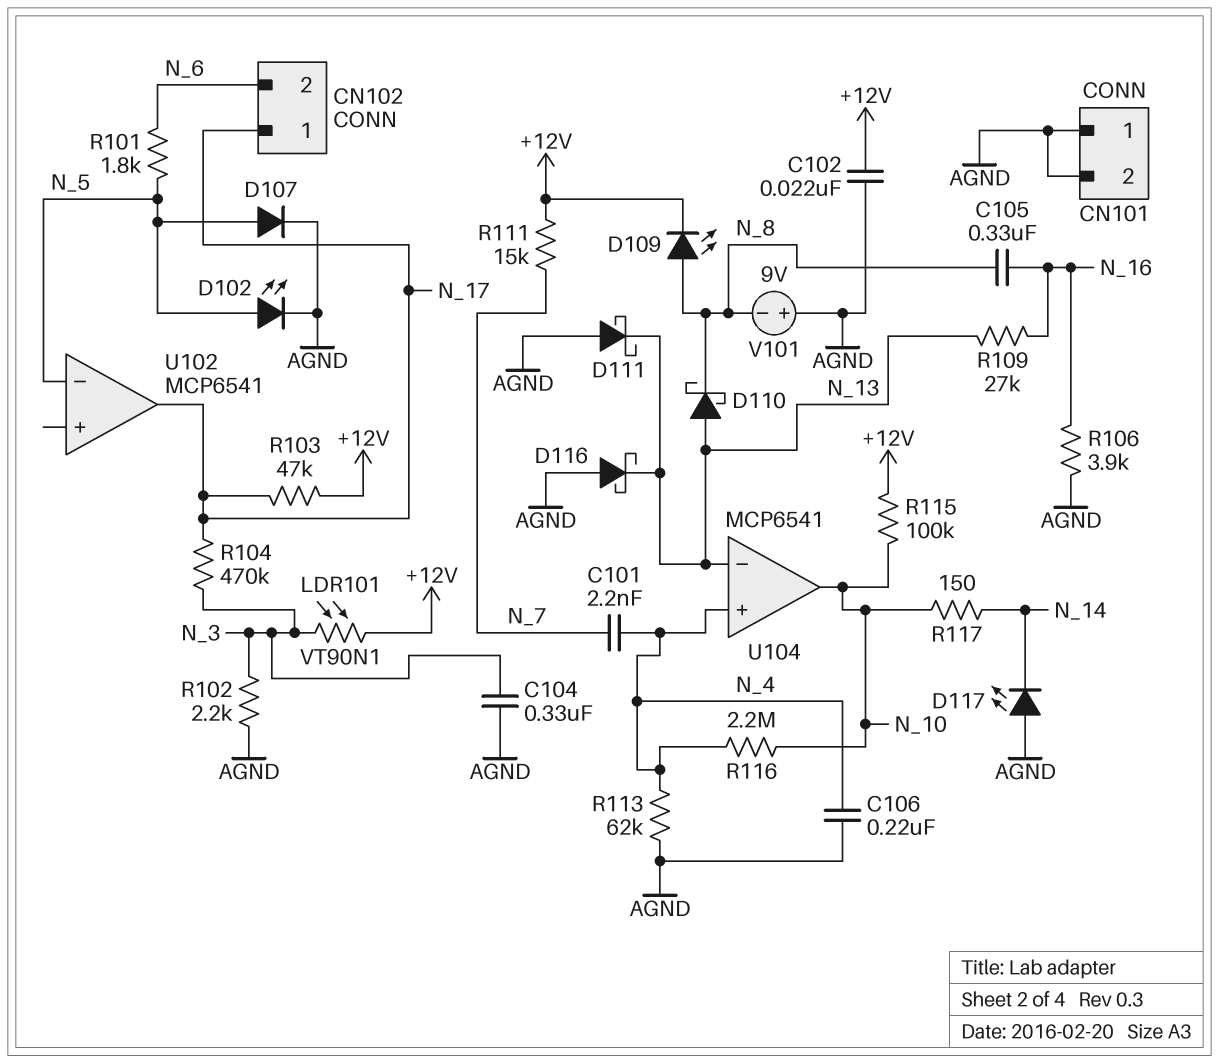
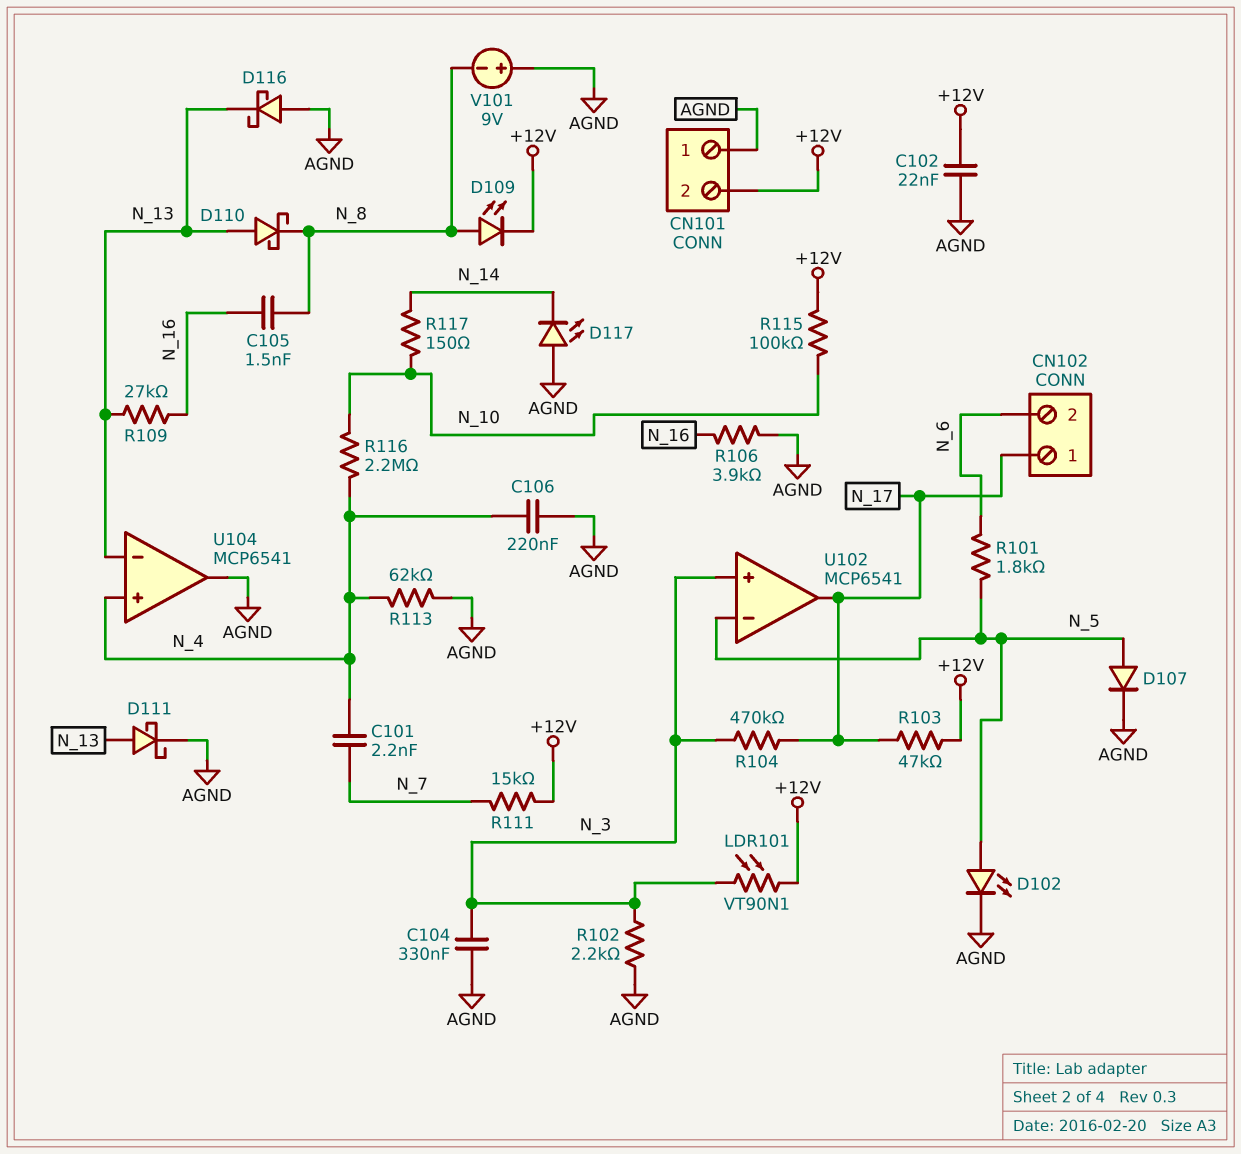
C105: 330nF (N_8, N_16) -> 1.5nF (N_8, N_16)
CN101 pin 2: AGND -> +12V
D111: schottky (A AGND, K N_13) -> schottky (A N_13, K AGND)
U102 pin in+: none -> N_3
U104 pin out: N_10 -> AGND

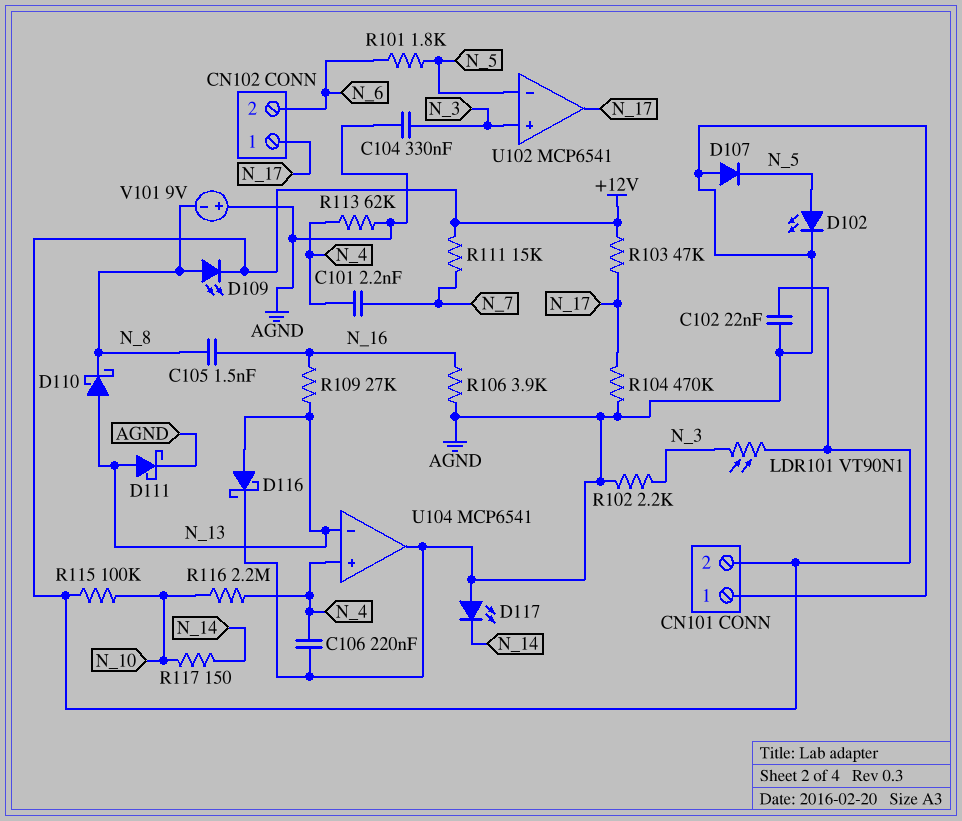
D107: diode (A N_5, K AGND) -> diode (A AGND, K N_5)
D116: schottky (A AGND, K N_13) -> schottky (A N_13, K AGND)
R104: 470k (N_3, N_17) -> 470k (AGND, N_17)

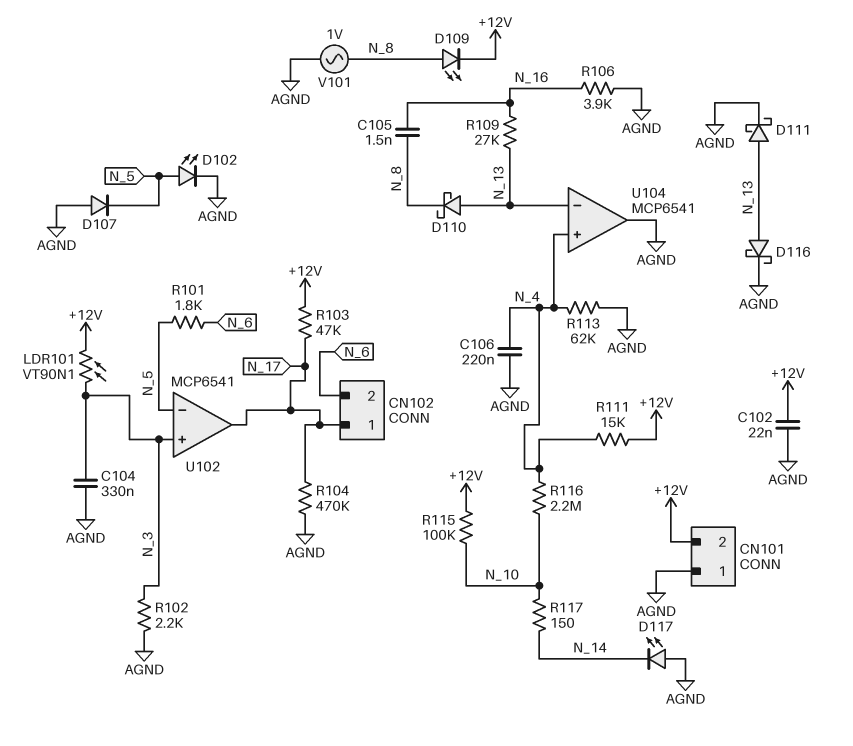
C101: 2.2nF (N_4, N_7) -> none
R111: 15k (+12V, N_7) -> 15k (+12V, N_4)
V101: 9V (plus AGND, minus N_8) -> AC 1V (AGND, N_8)

